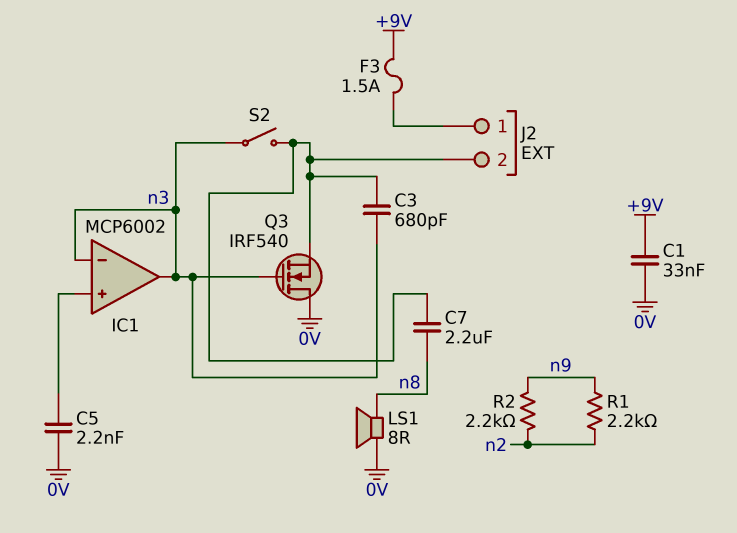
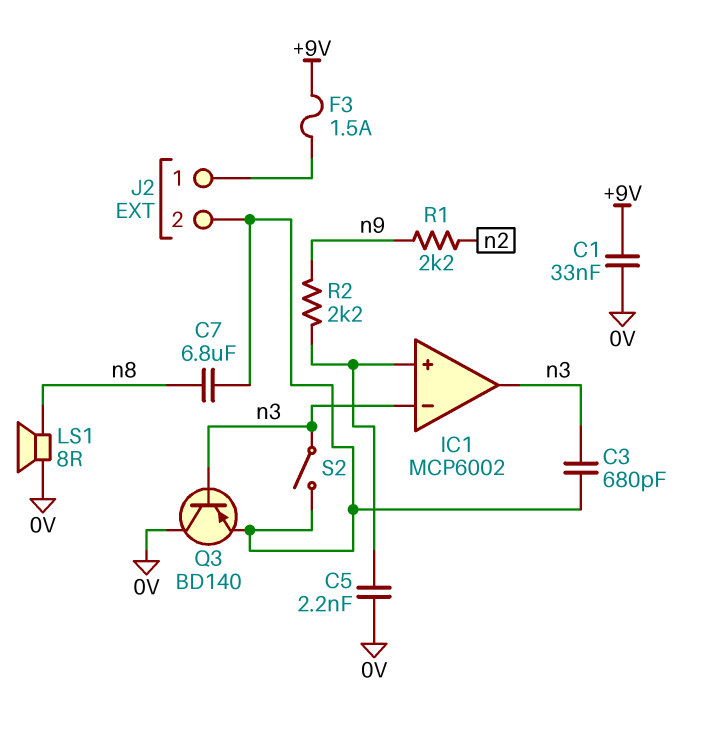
C7: 2.2uF (J2/2, n8) -> 6.8uF (J2/2, n8)
Q3: NMOS IRF540 (G n3, D 0V, S J2/2) -> PNP BD140 (B n3, C 0V, E J2/2)
R2: 2.2k (n2, n9) -> 2.2k (IC1/in+, n9)

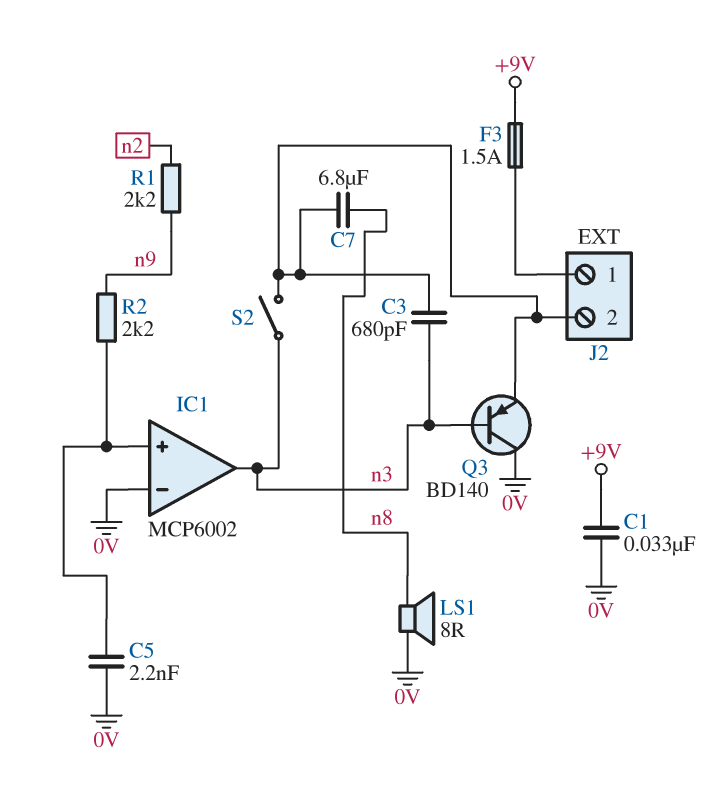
IC1 pin in-: n3 -> 0V

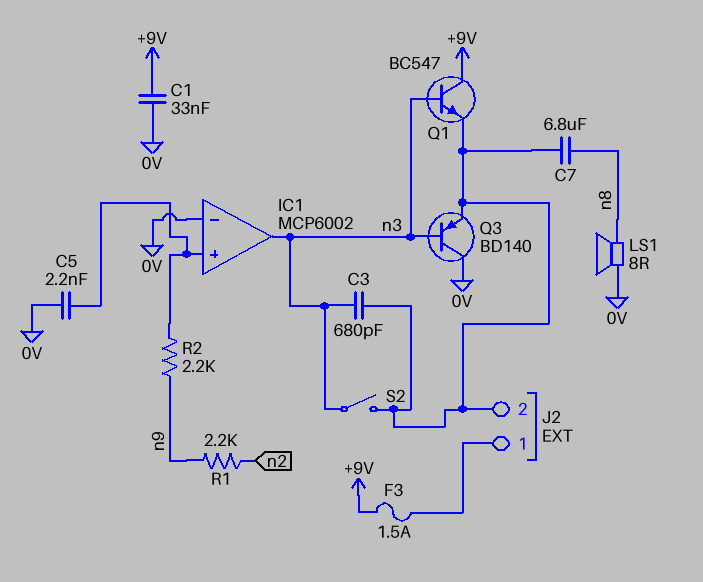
Q1: none -> NPN BC547 (B n3, C +9V, E J2/2)

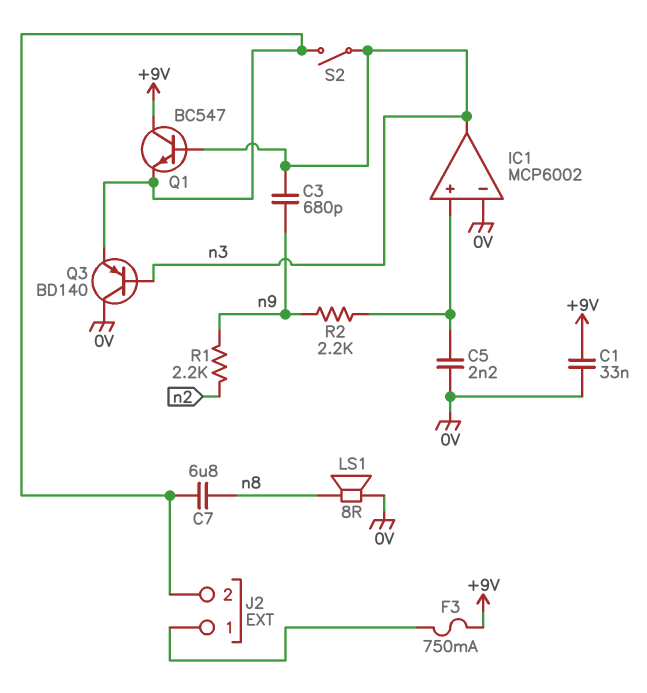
C3: 680pF (J2/2, n3) -> 680pF (n3, n9)
F3: 1.5A (+9V, J2/1) -> 750mA (+9V, J2/1)

